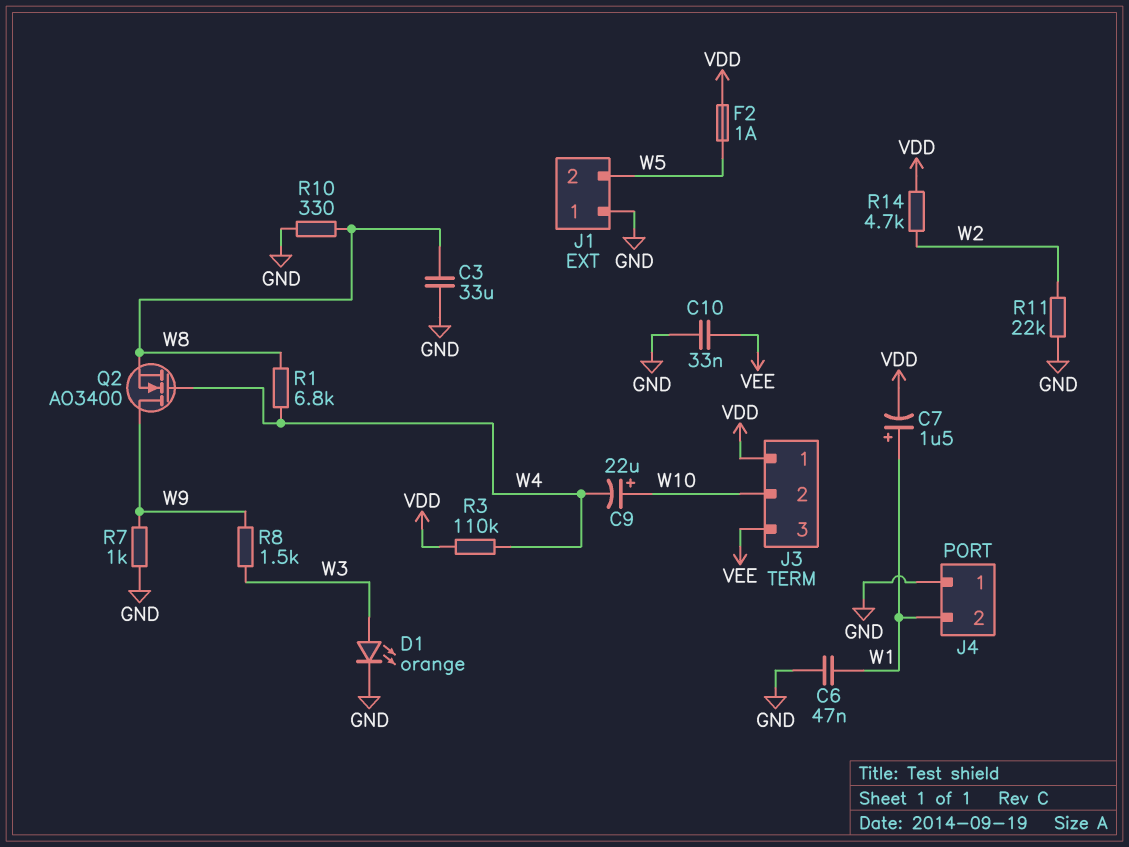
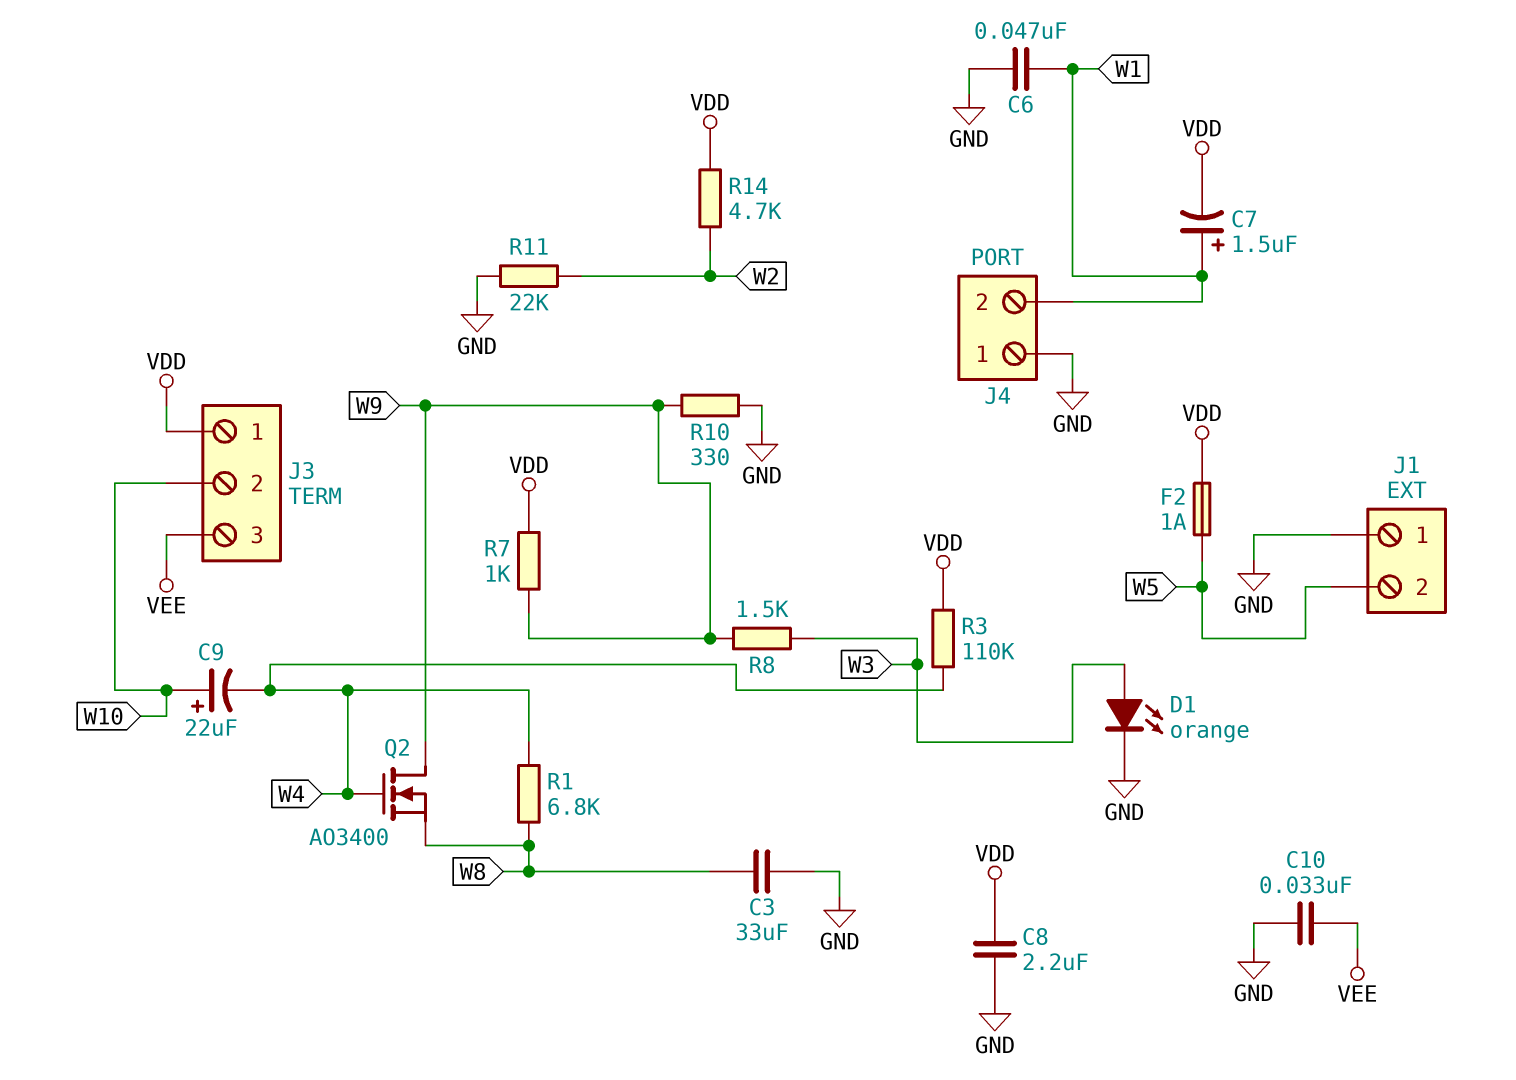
C8: none -> 2.2uF (GND, VDD)
R7: 1k (GND, W9) -> 1k (VDD, W9)
R10: 330 (GND, W8) -> 330 (GND, W9)

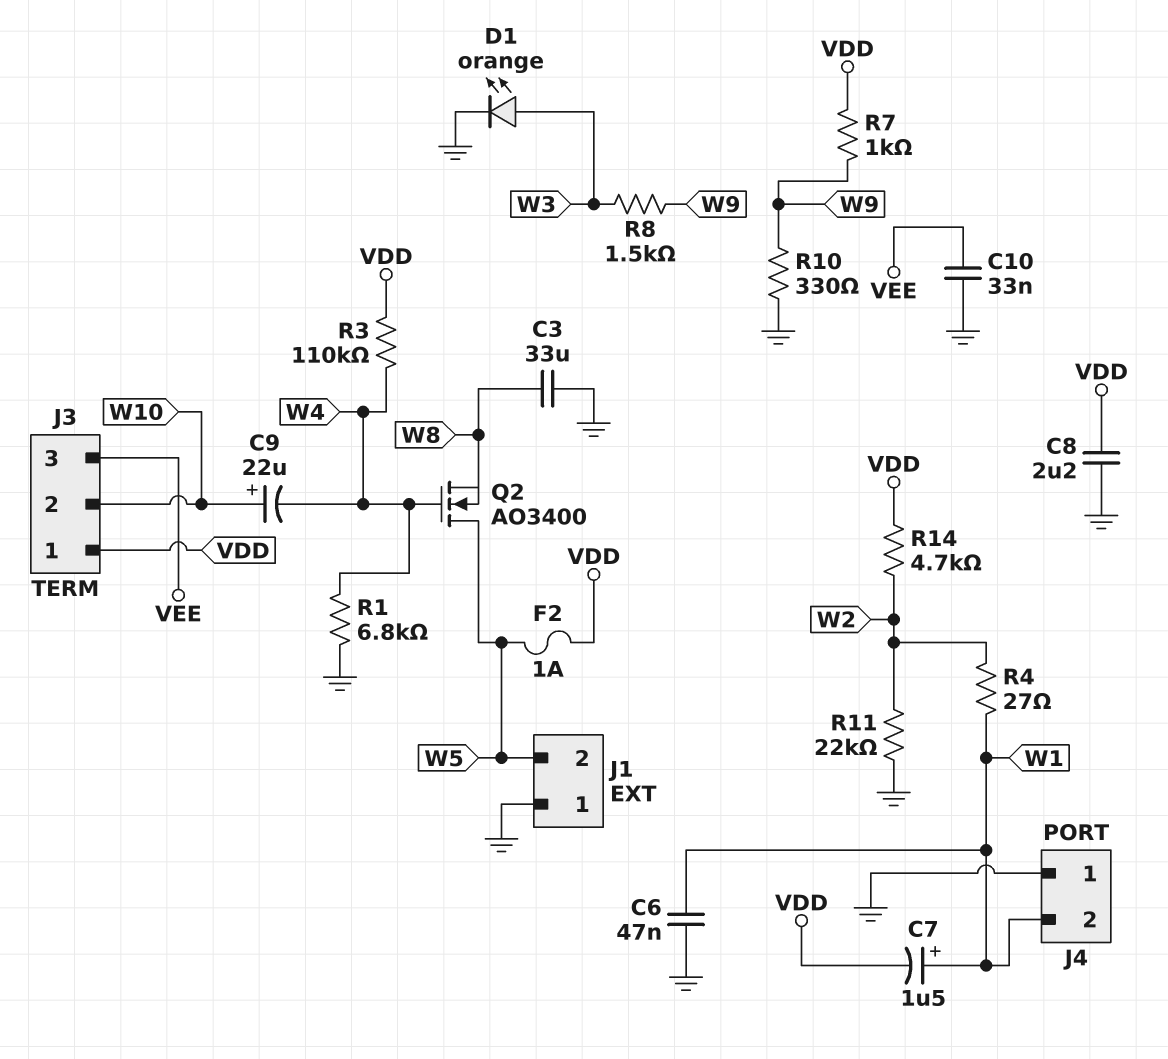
Q2: NMOS AO3400 (G W4, D W9, S W8) -> NMOS AO3400 (G W4, D W5, S W8)
R1: 6.8k (W4, W8) -> 6.8k (GND, W4)
R4: none -> 27 (W1, W2)

